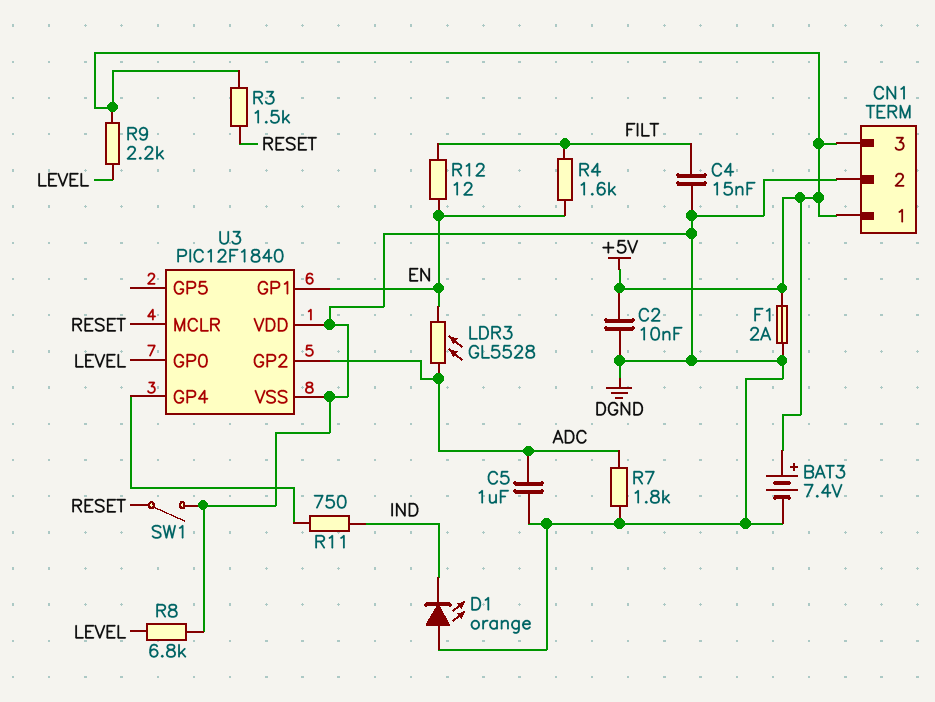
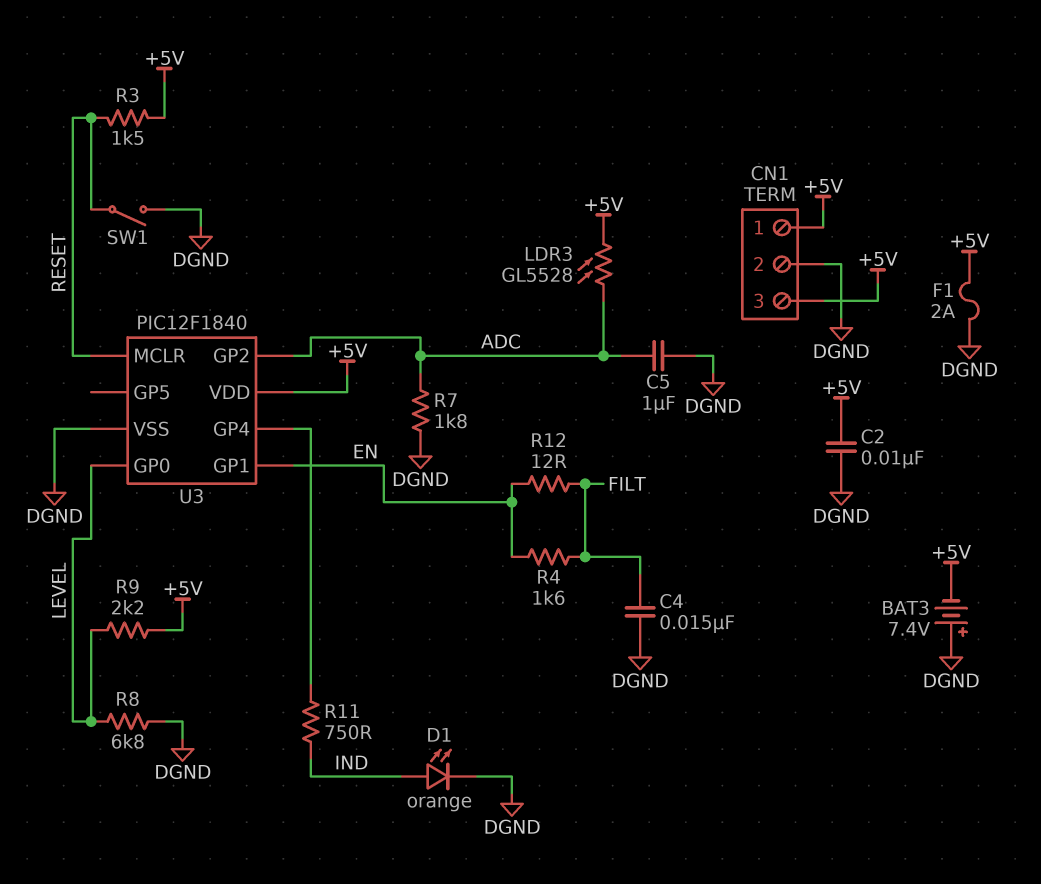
BAT3: 7.4V (plus +5V, minus DGND) -> 7.4V (plus DGND, minus +5V)
D1: LED orange (A DGND, K IND) -> LED orange (A IND, K DGND)
LDR3: GL5528 (ADC, EN) -> GL5528 (+5V, ADC)
U3 pin VDD: DGND -> +5V

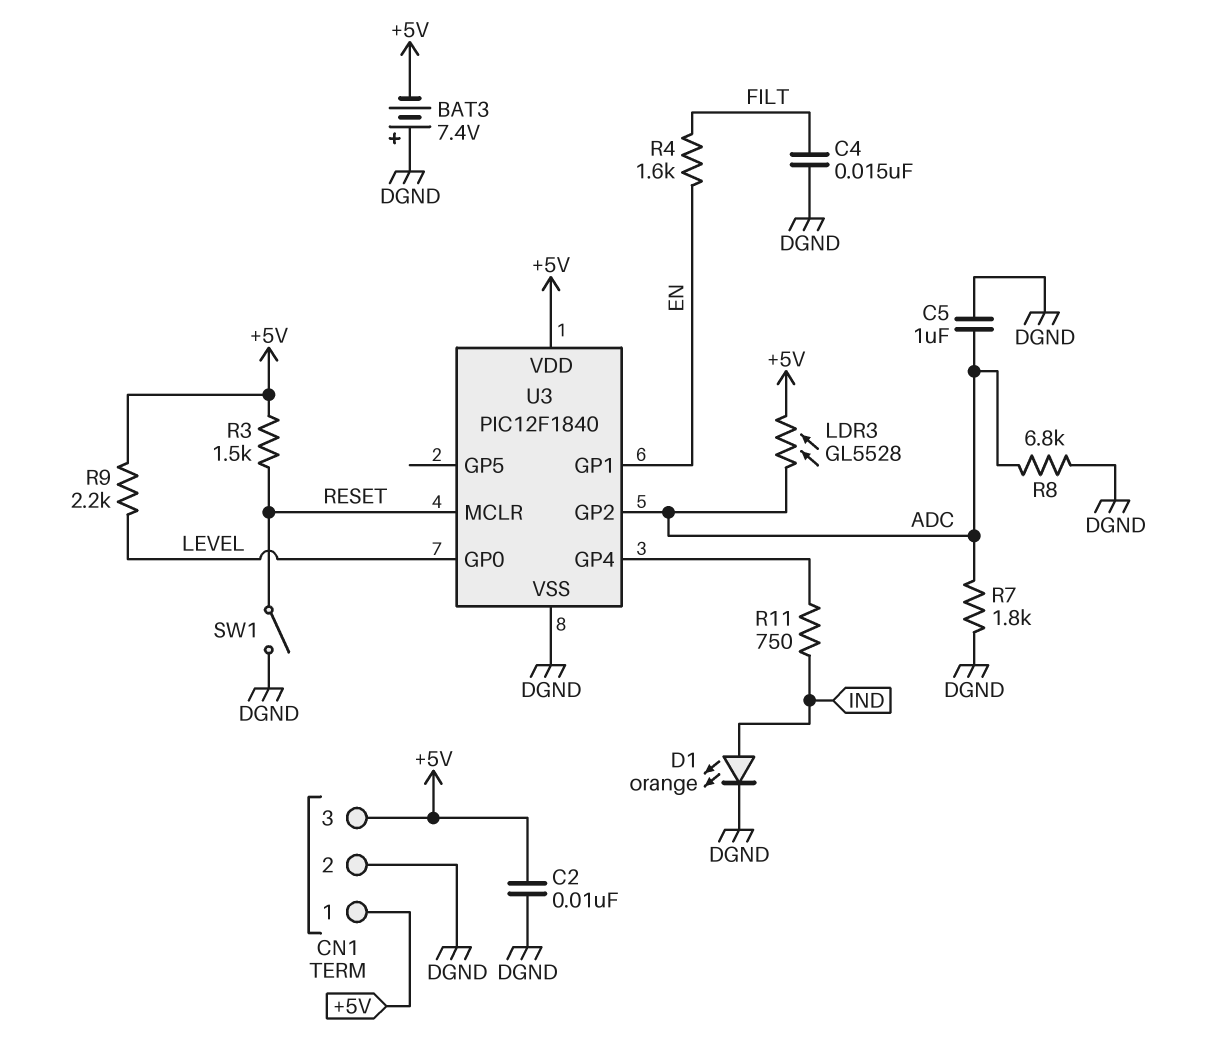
F1: 2A (+5V, DGND) -> none
R8: 6.8k (DGND, LEVEL) -> 6.8k (ADC, DGND)
R12: 12 (EN, FILT) -> none

